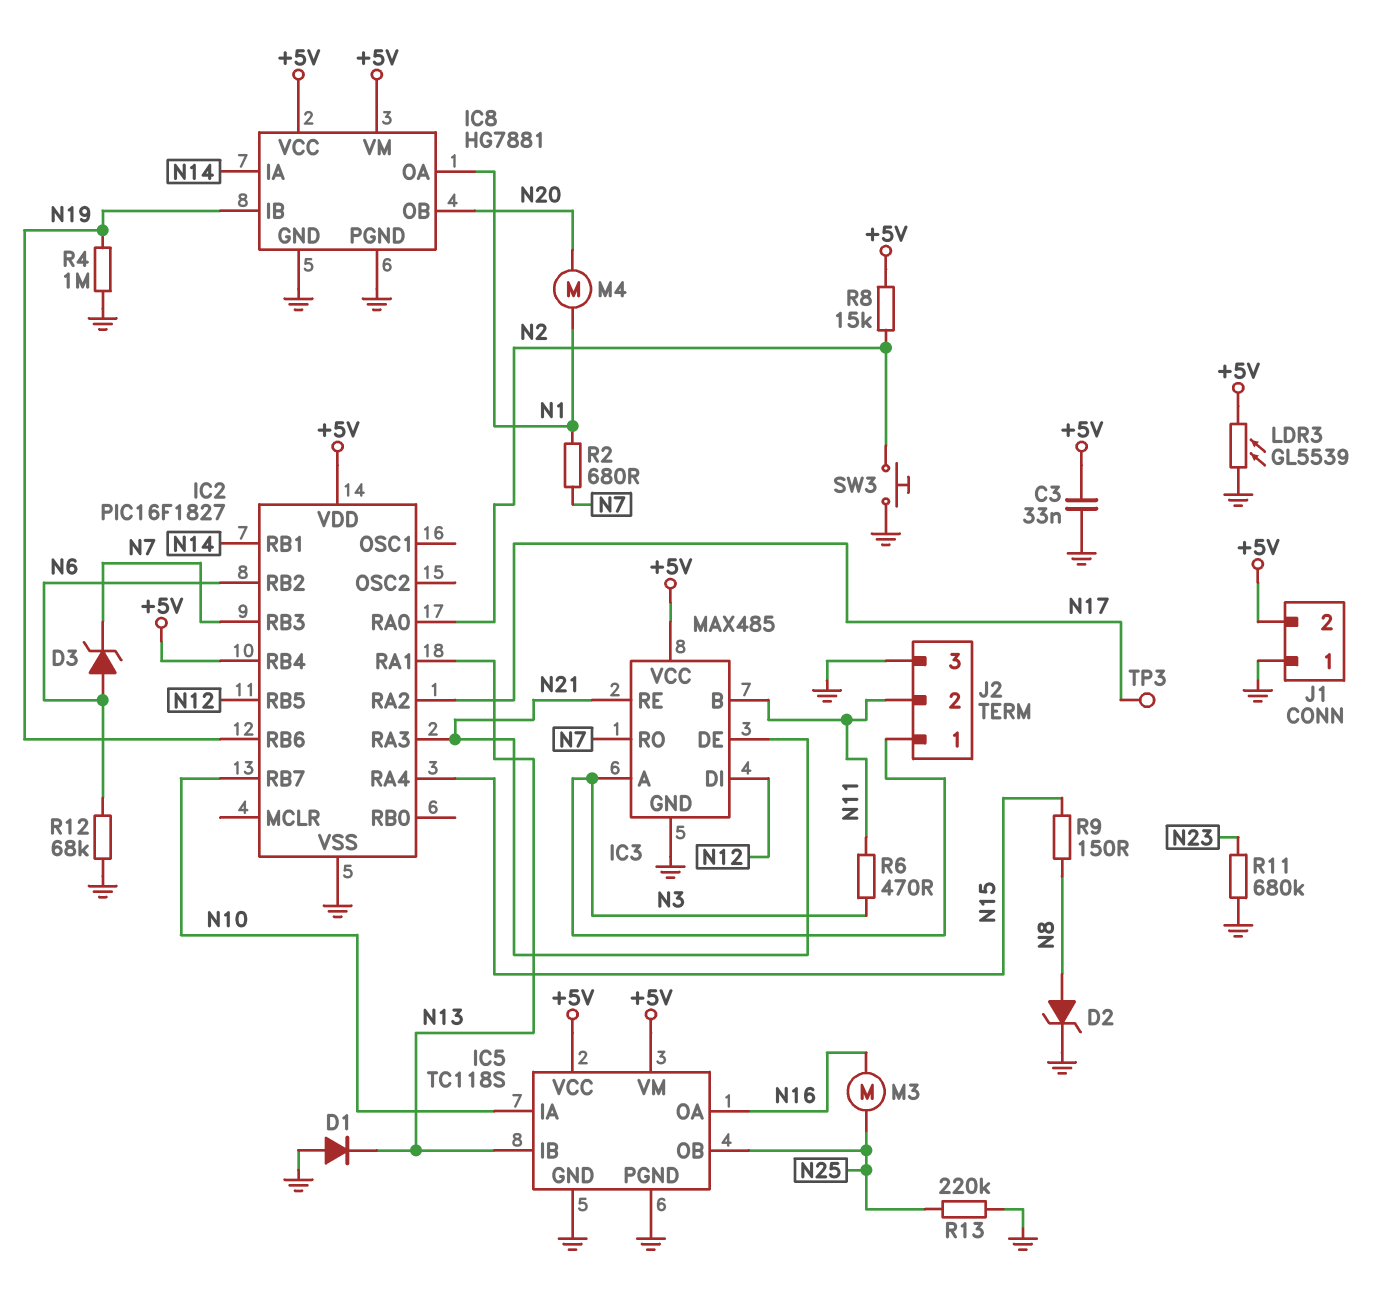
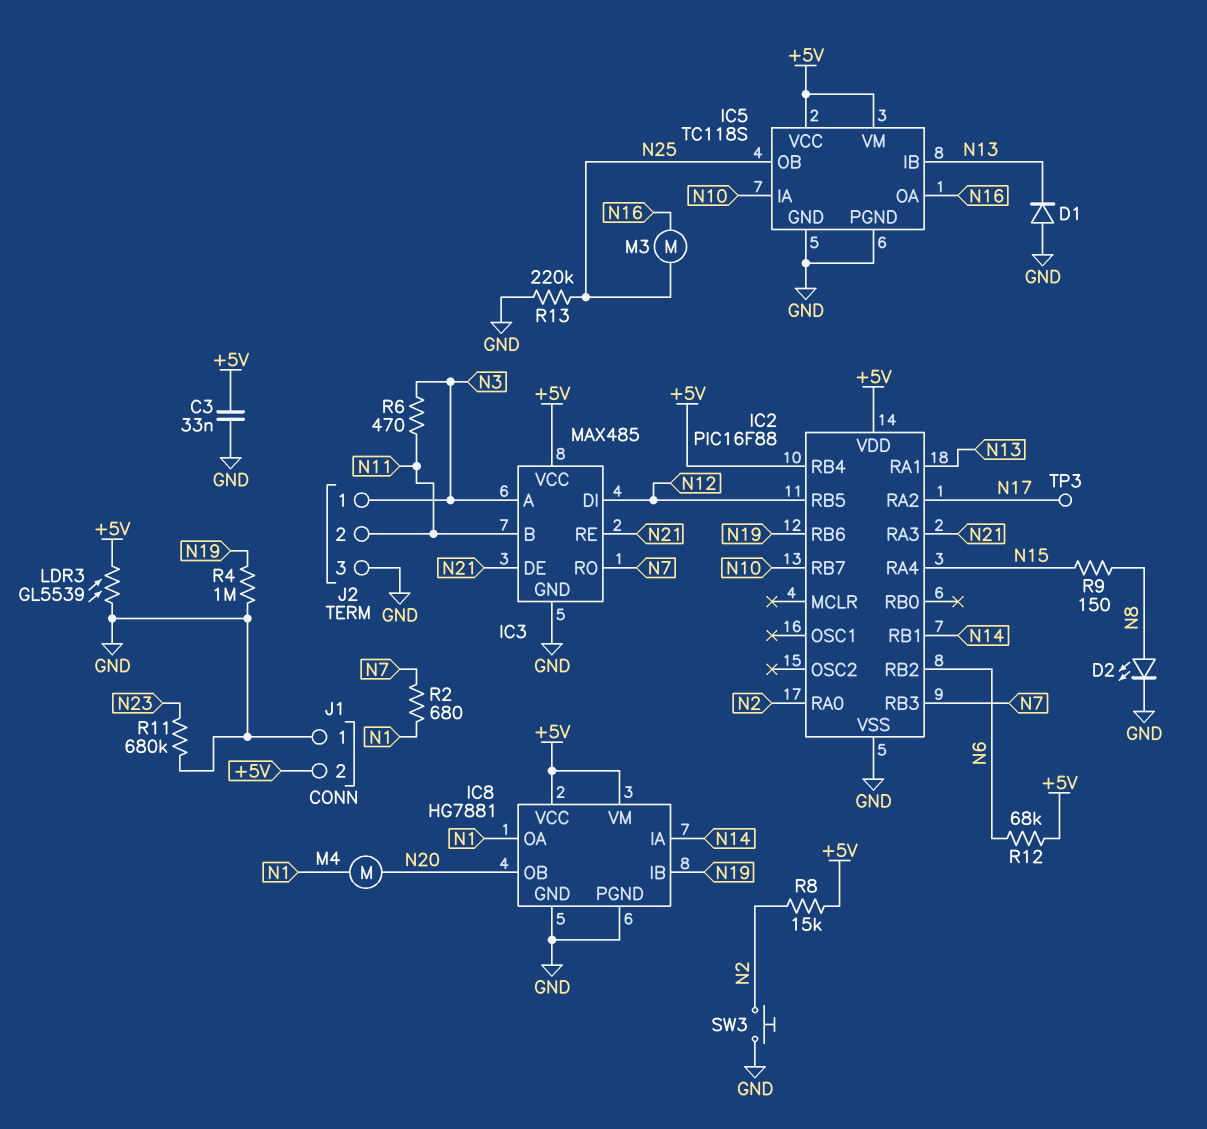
D2: zener (A N8, K GND) -> LED (A N8, K GND)
D3: zener (A N6, K N7) -> none
IC2: PIC16F1827 -> PIC16F88
R12: 68k (GND, N6) -> 68k (+5V, N6)

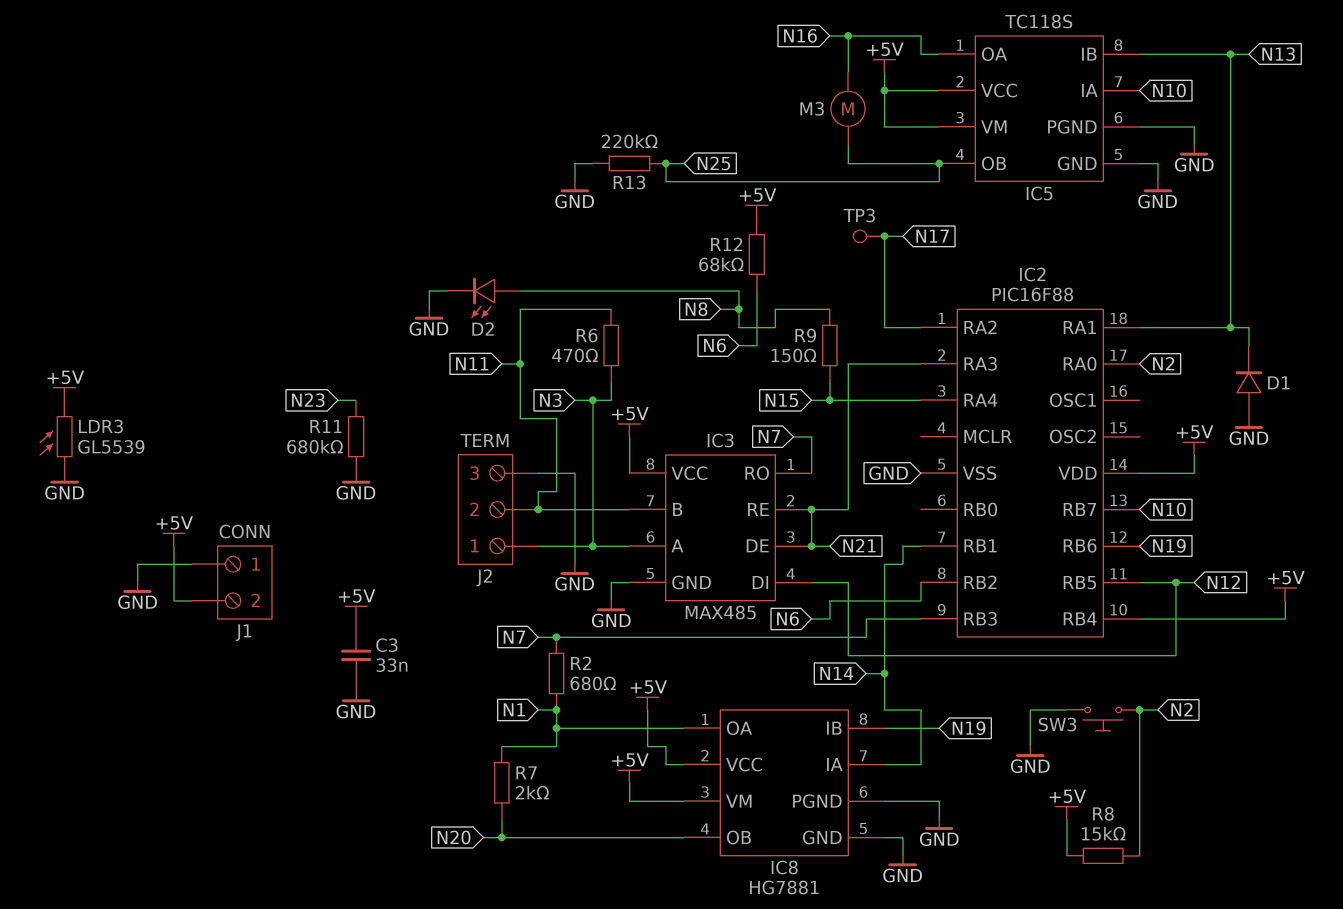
M4: motor (N1, N20) -> none
R4: 1M (GND, N19) -> none
R7: none -> 2k (N1, N20)

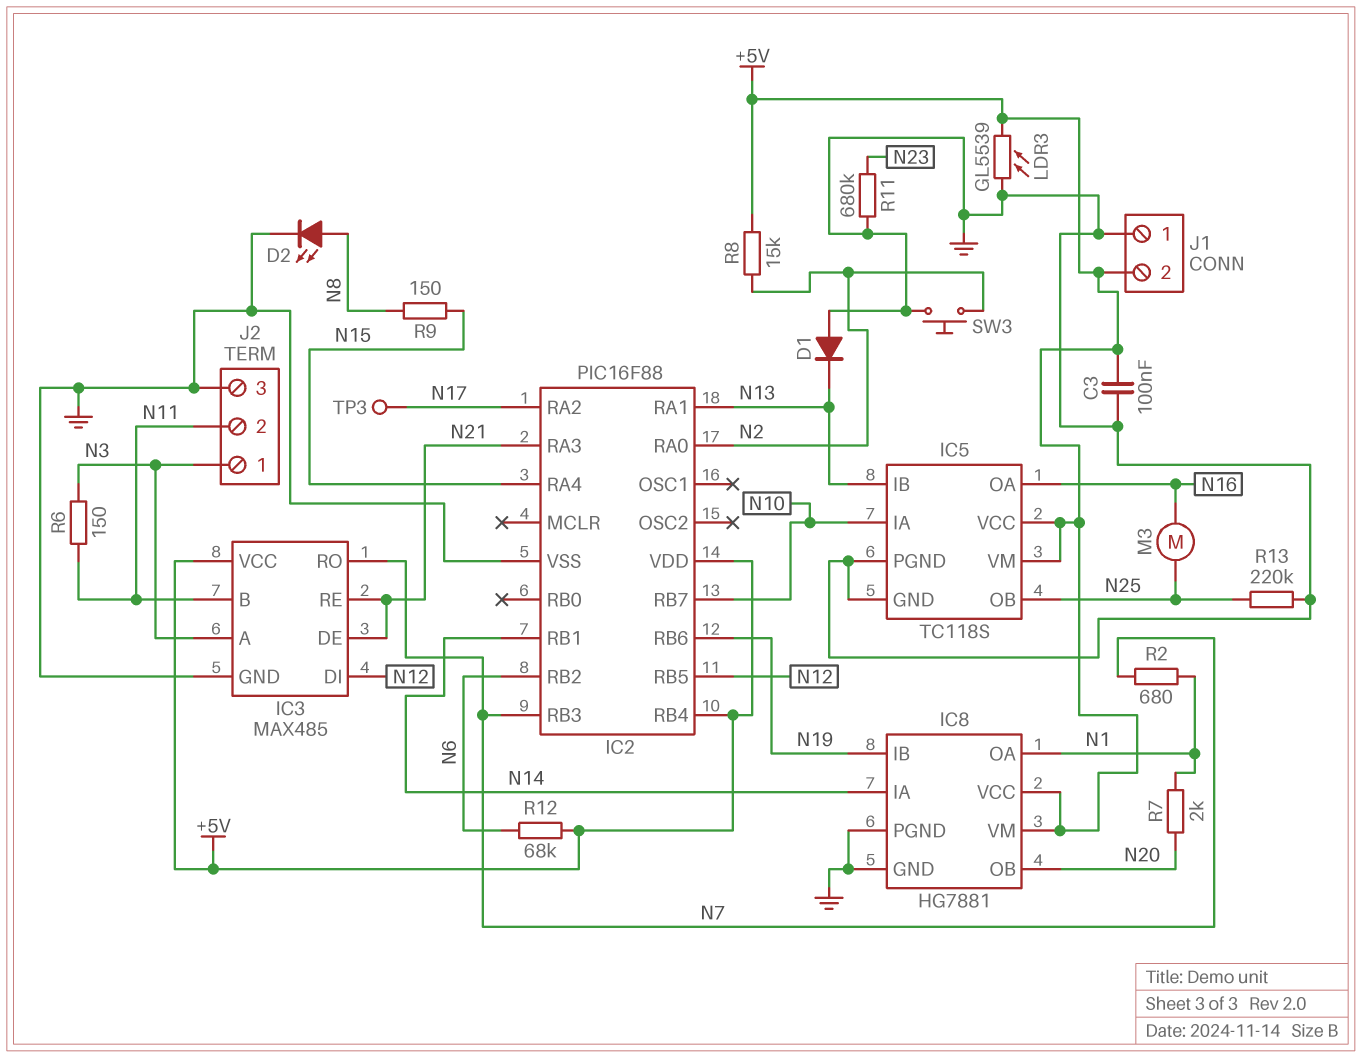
C3: 33nF (+5V, GND) -> 100nF (+5V, GND)
R6: 470 (N3, N11) -> 150 (N3, N11)

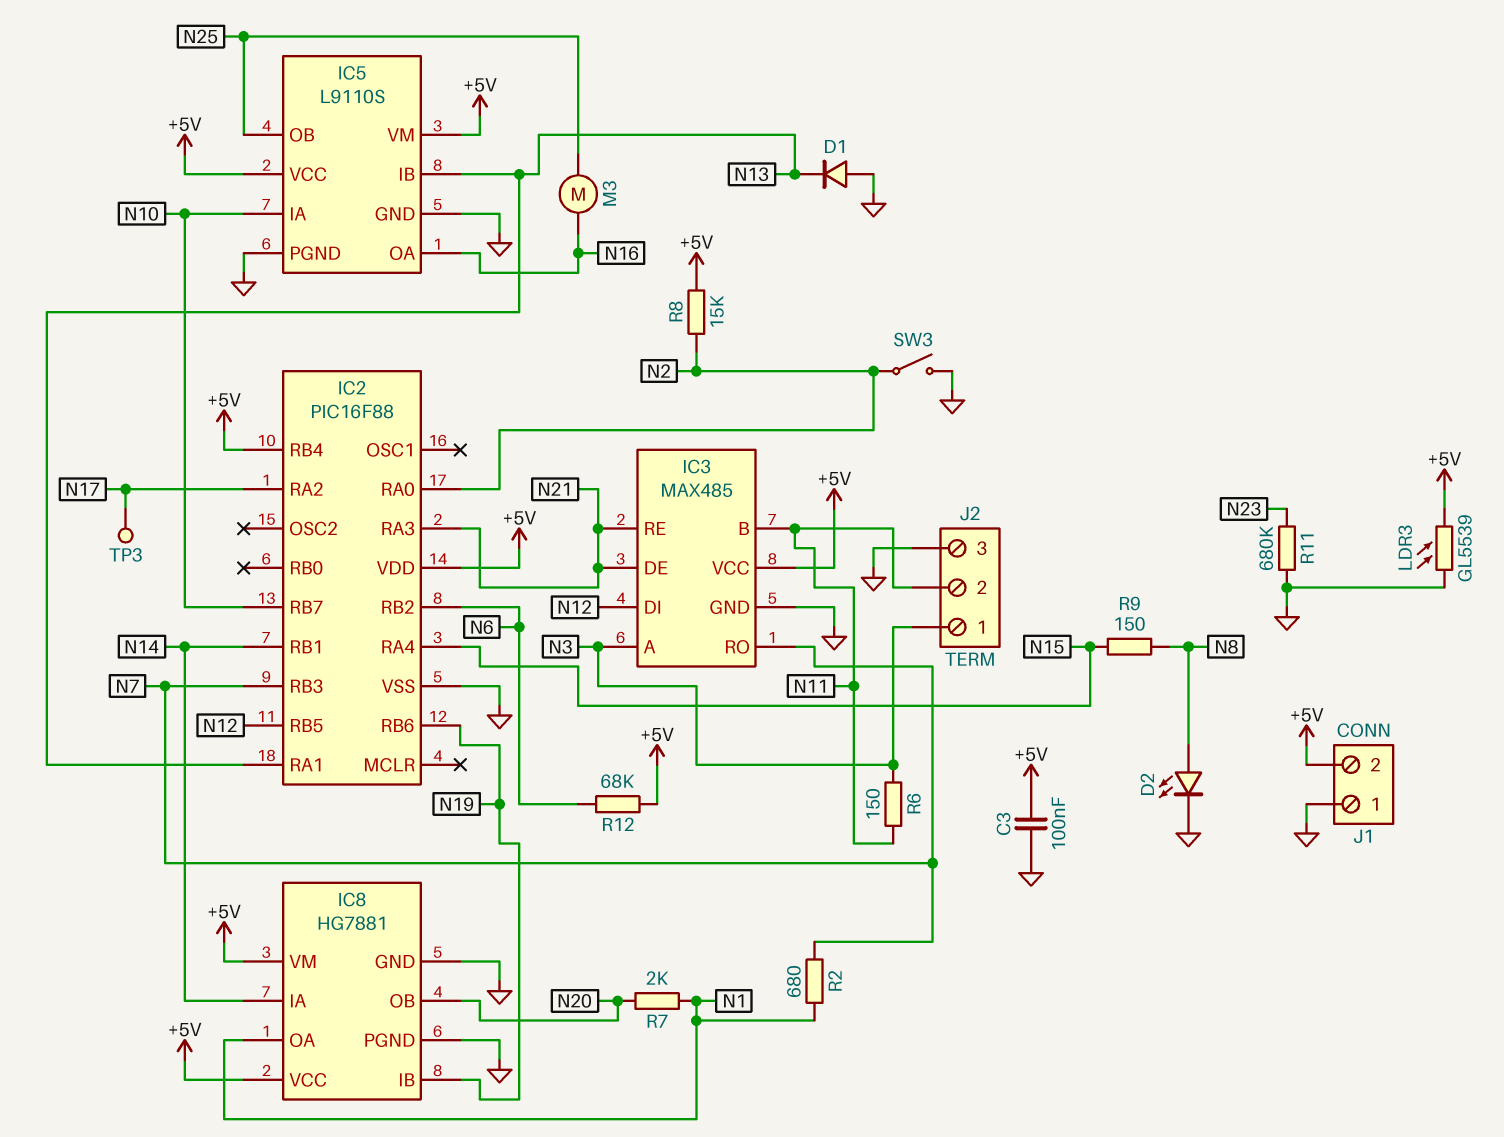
IC5: TC118S -> L9110S
R13: 220k (GND, N25) -> none
SW3: button (GND, N2) -> switch (GND, N2)

